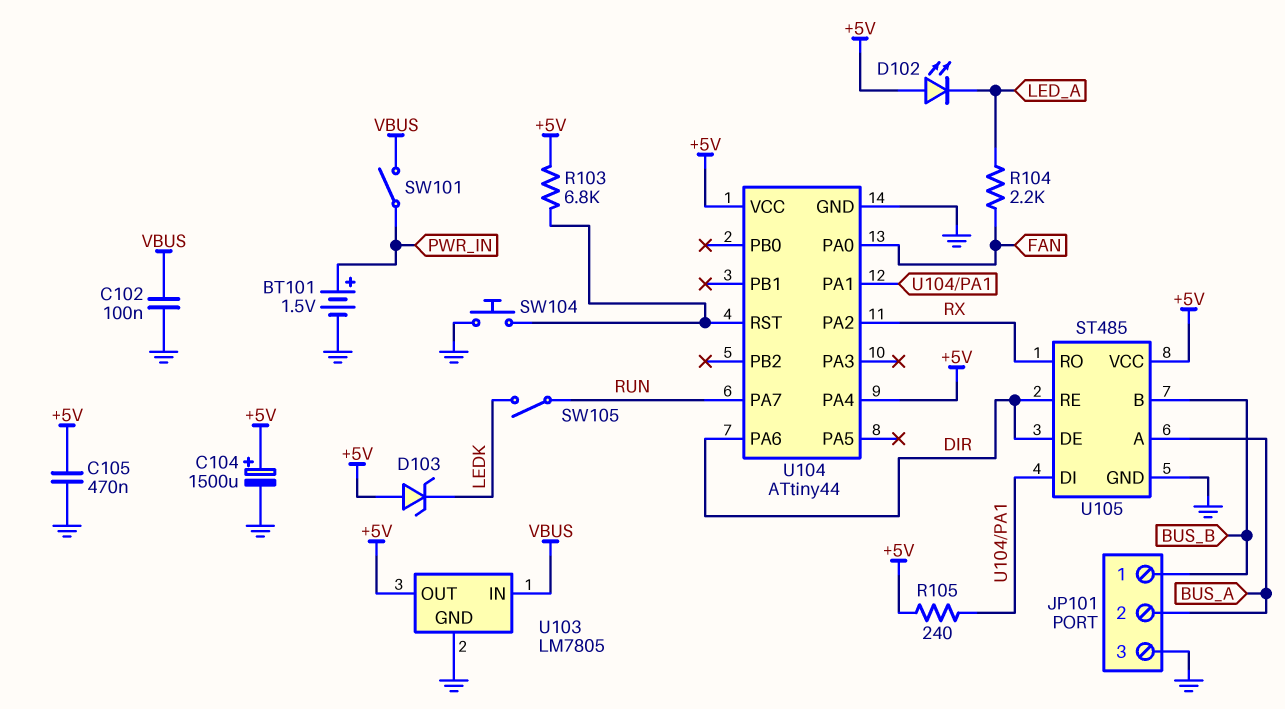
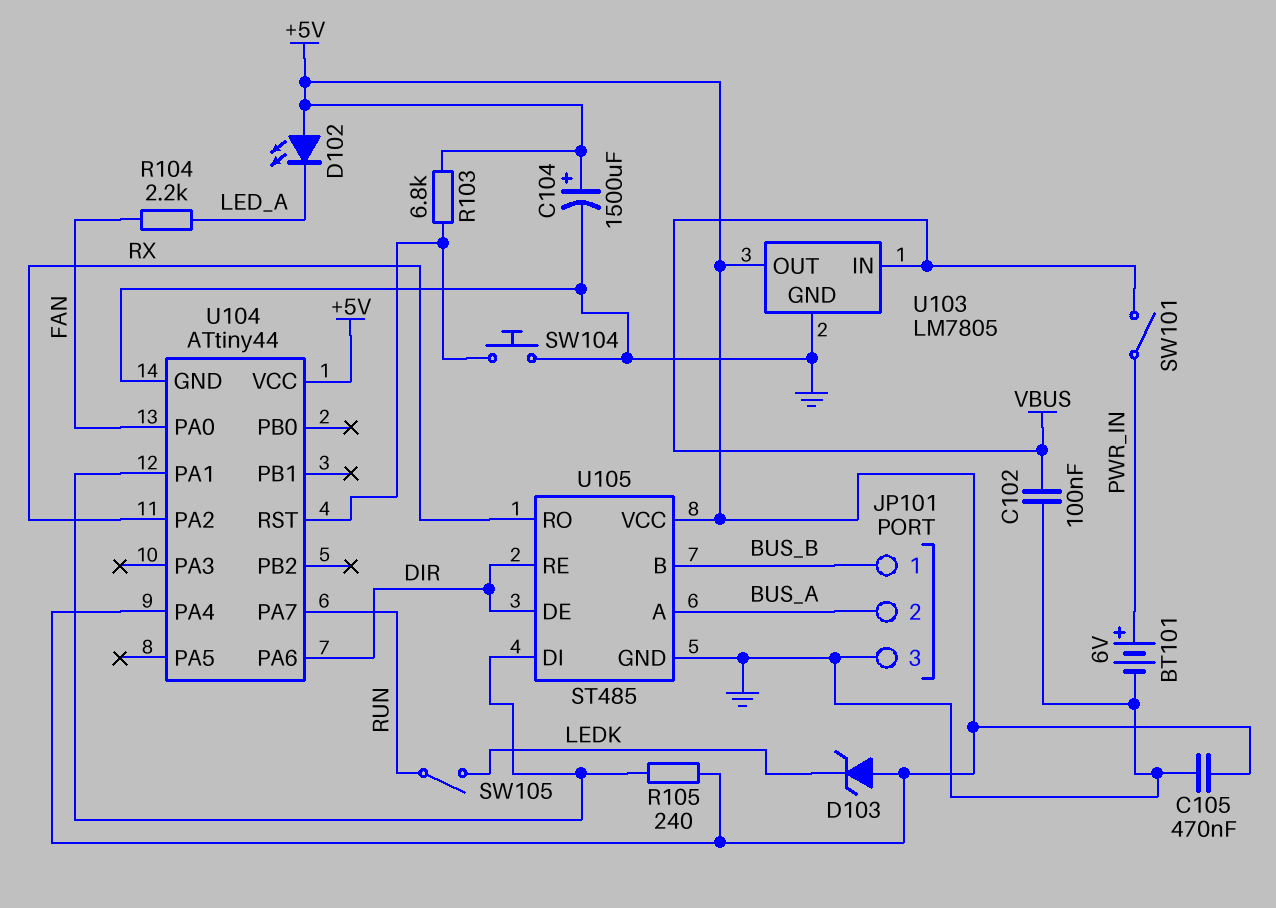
BT101: 1.5V (plus PWR_IN, minus GND) -> 6V (plus PWR_IN, minus GND)

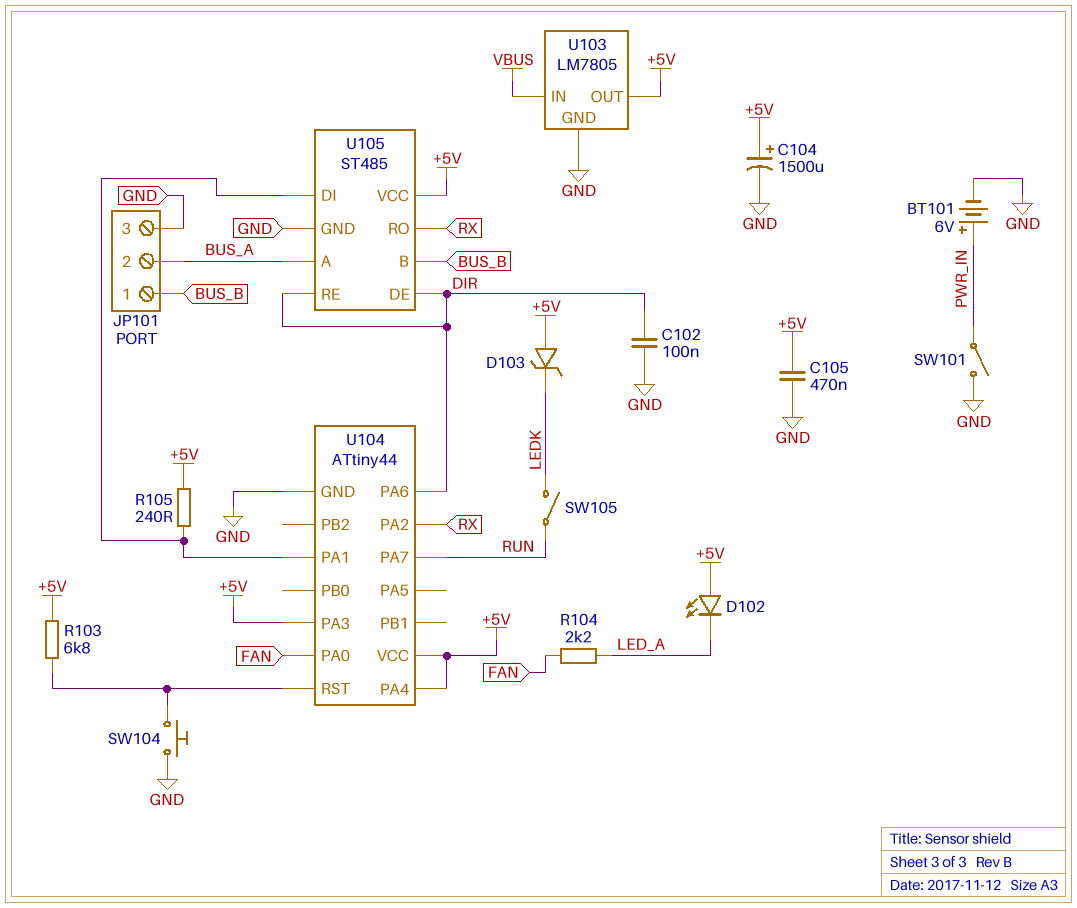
C102: 100nF (GND, VBUS) -> 100nF (DIR, GND)
SW101: switch (PWR_IN, VBUS) -> switch (GND, PWR_IN)
U104 pin PA3: none -> +5V

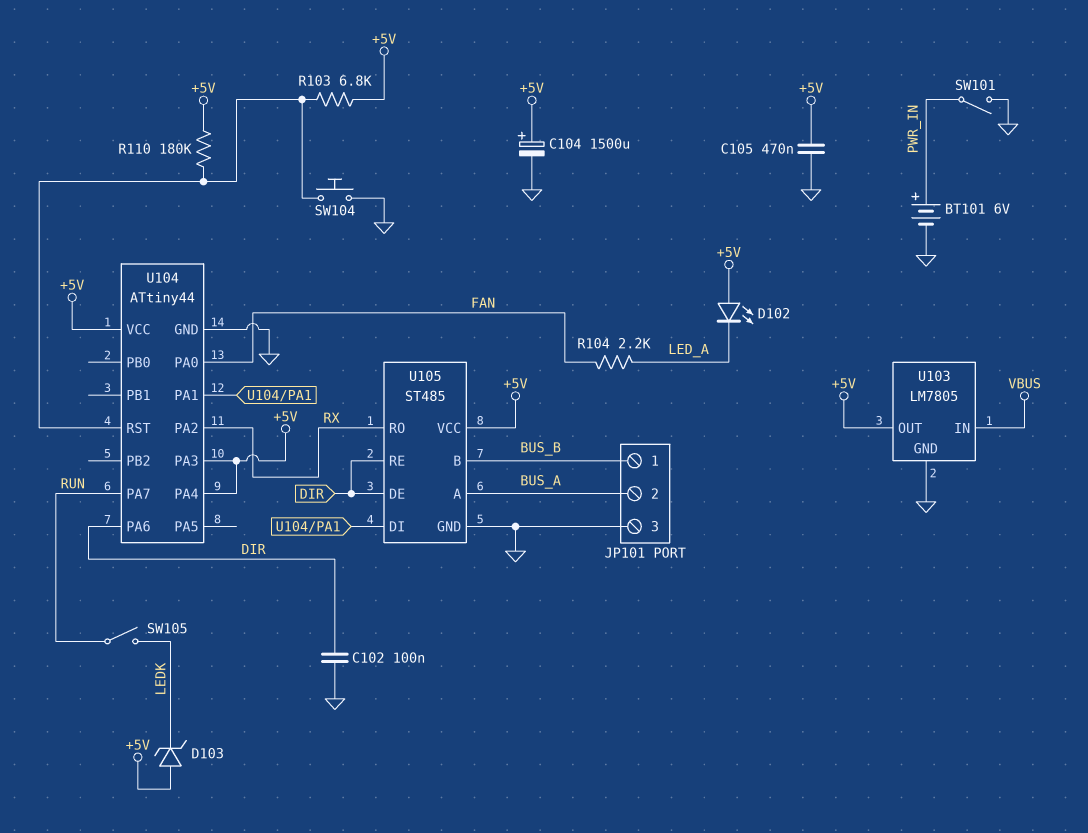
R105: 240 (+5V, U104/PA1) -> none
R110: none -> 180k (+5V, U104/RST)

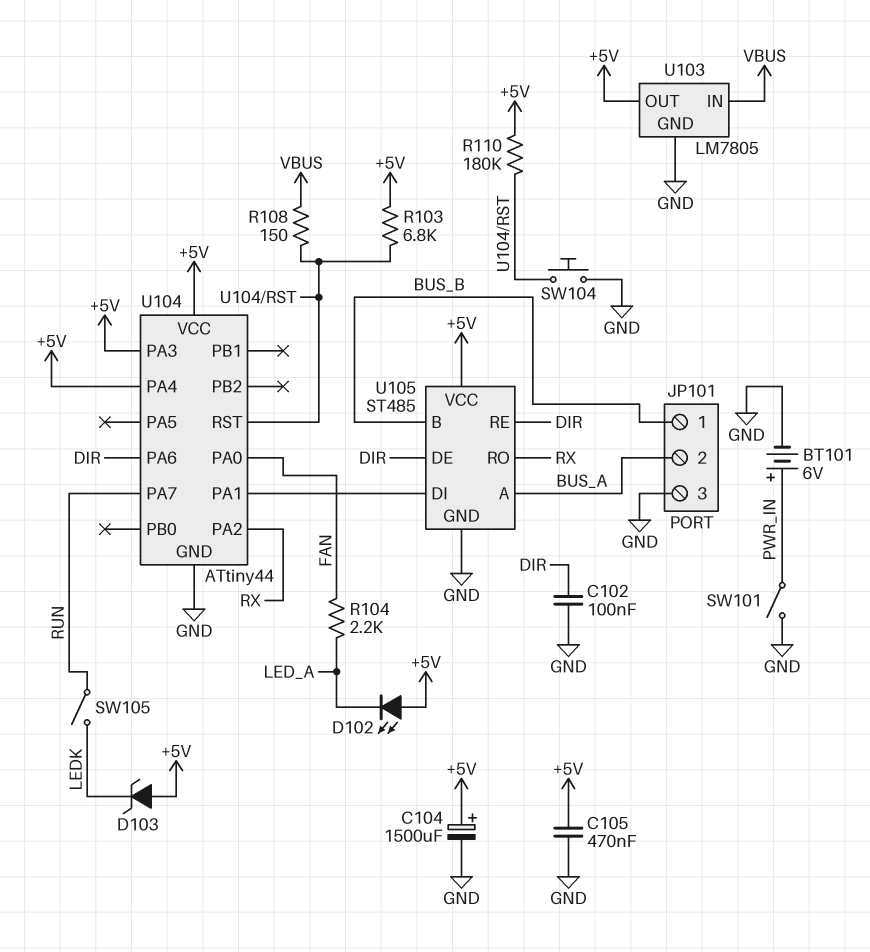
R108: none -> 150 (U104/RST, VBUS)

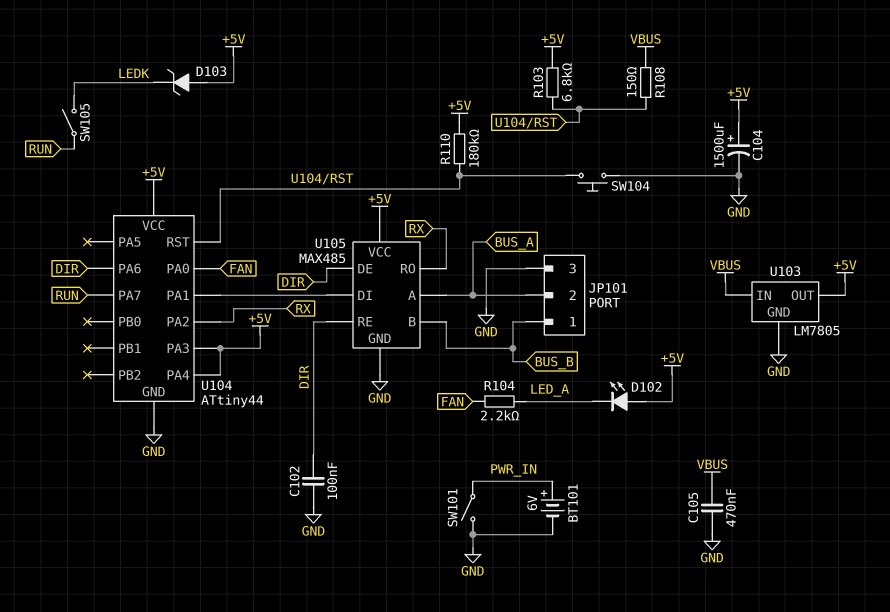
C105: 470nF (+5V, GND) -> 470nF (GND, VBUS)
U105: ST485 -> MAX485

